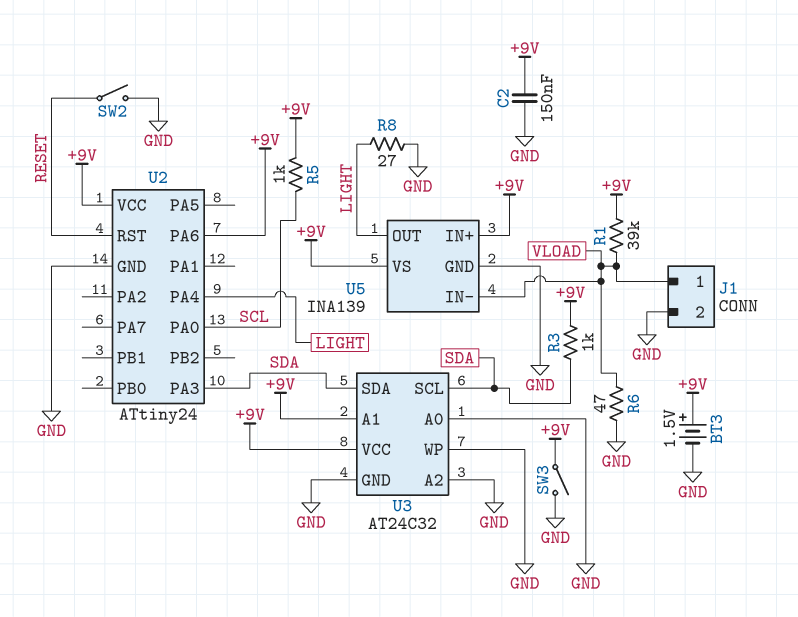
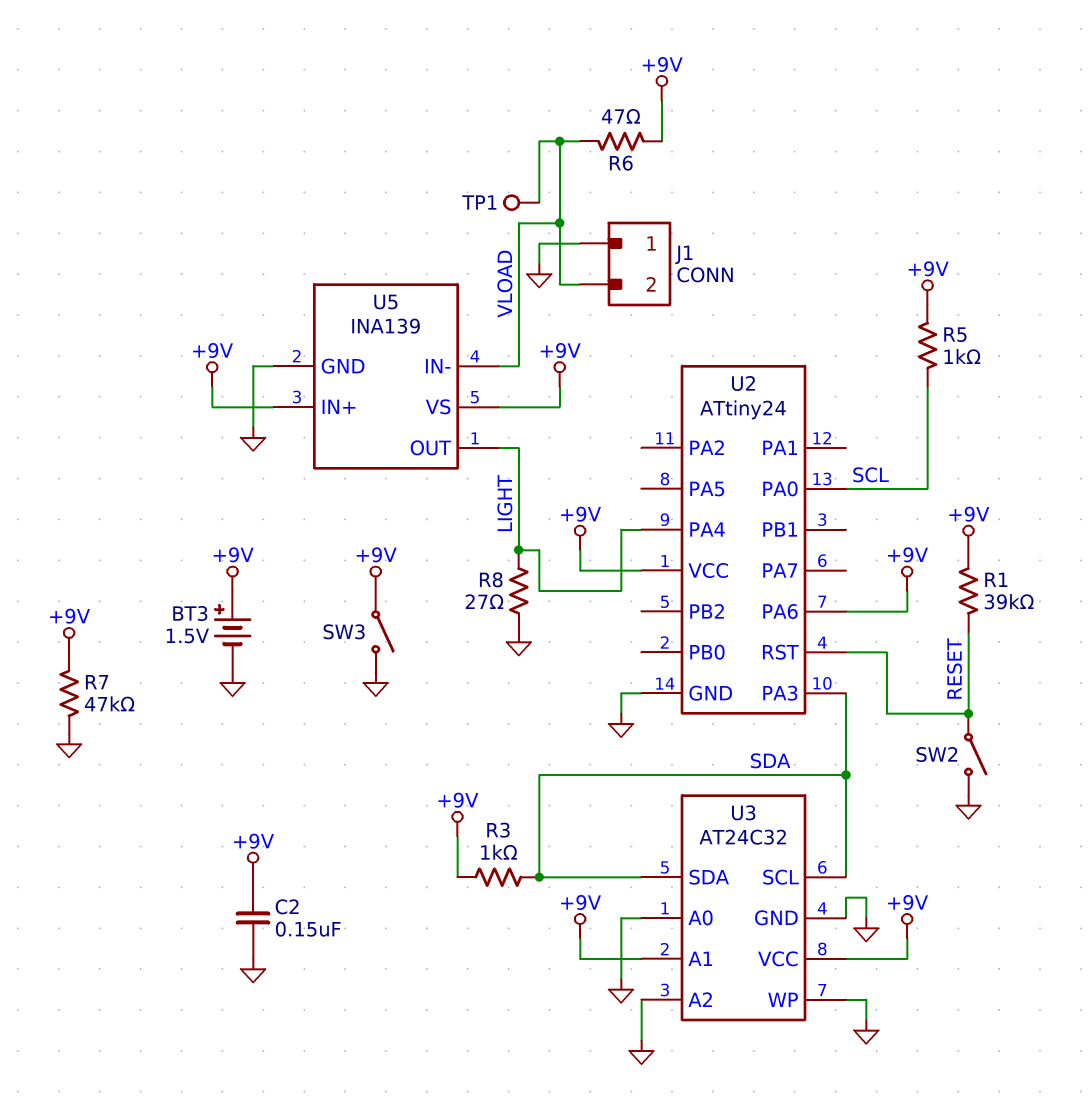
J1 pin 1: VLOAD -> GND
J1 pin 2: GND -> VLOAD
R1: 39k (+9V, VLOAD) -> 39k (+9V, RESET)
R6: 47 (GND, VLOAD) -> 47 (+9V, VLOAD)
R7: none -> 47k (+9V, GND)
TP1: none -> test point (VLOAD)

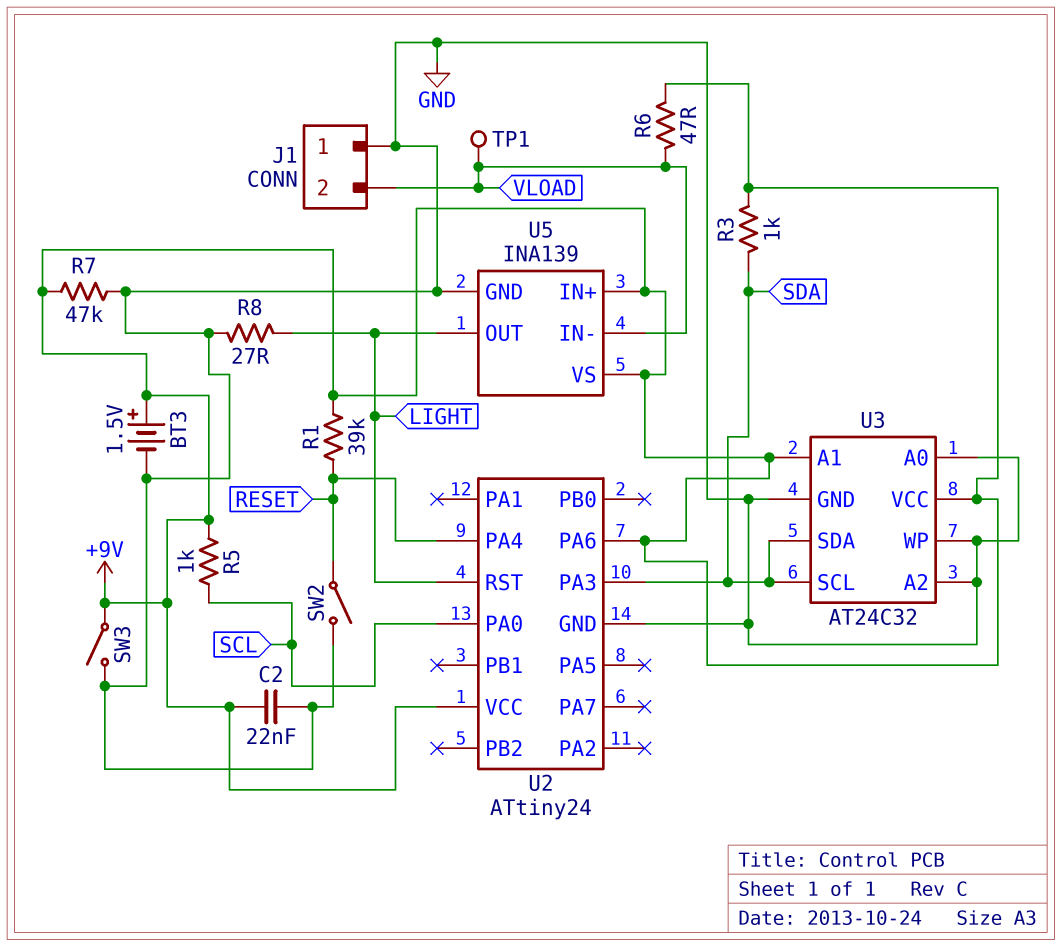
C2: 150nF (+9V, GND) -> 22nF (+9V, GND)
U2 pin PA4: LIGHT -> RESET
U2 pin RST: RESET -> LIGHT

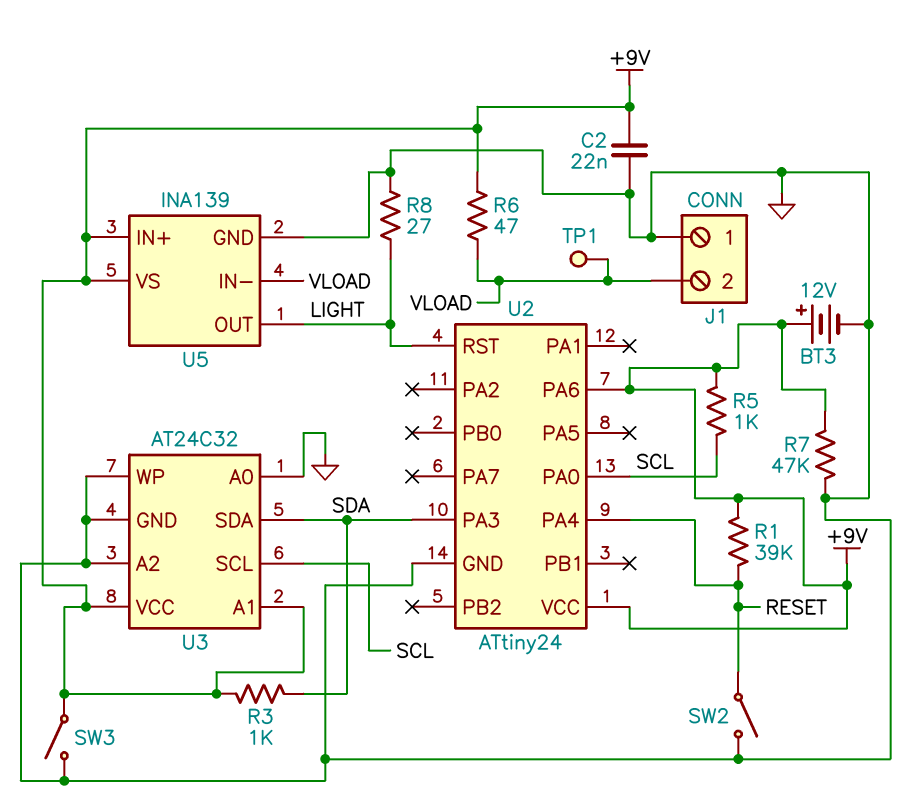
BT3: 1.5V (plus +9V, minus GND) -> 12V (plus +9V, minus GND)
U3 pin SCL: SDA -> SCL

